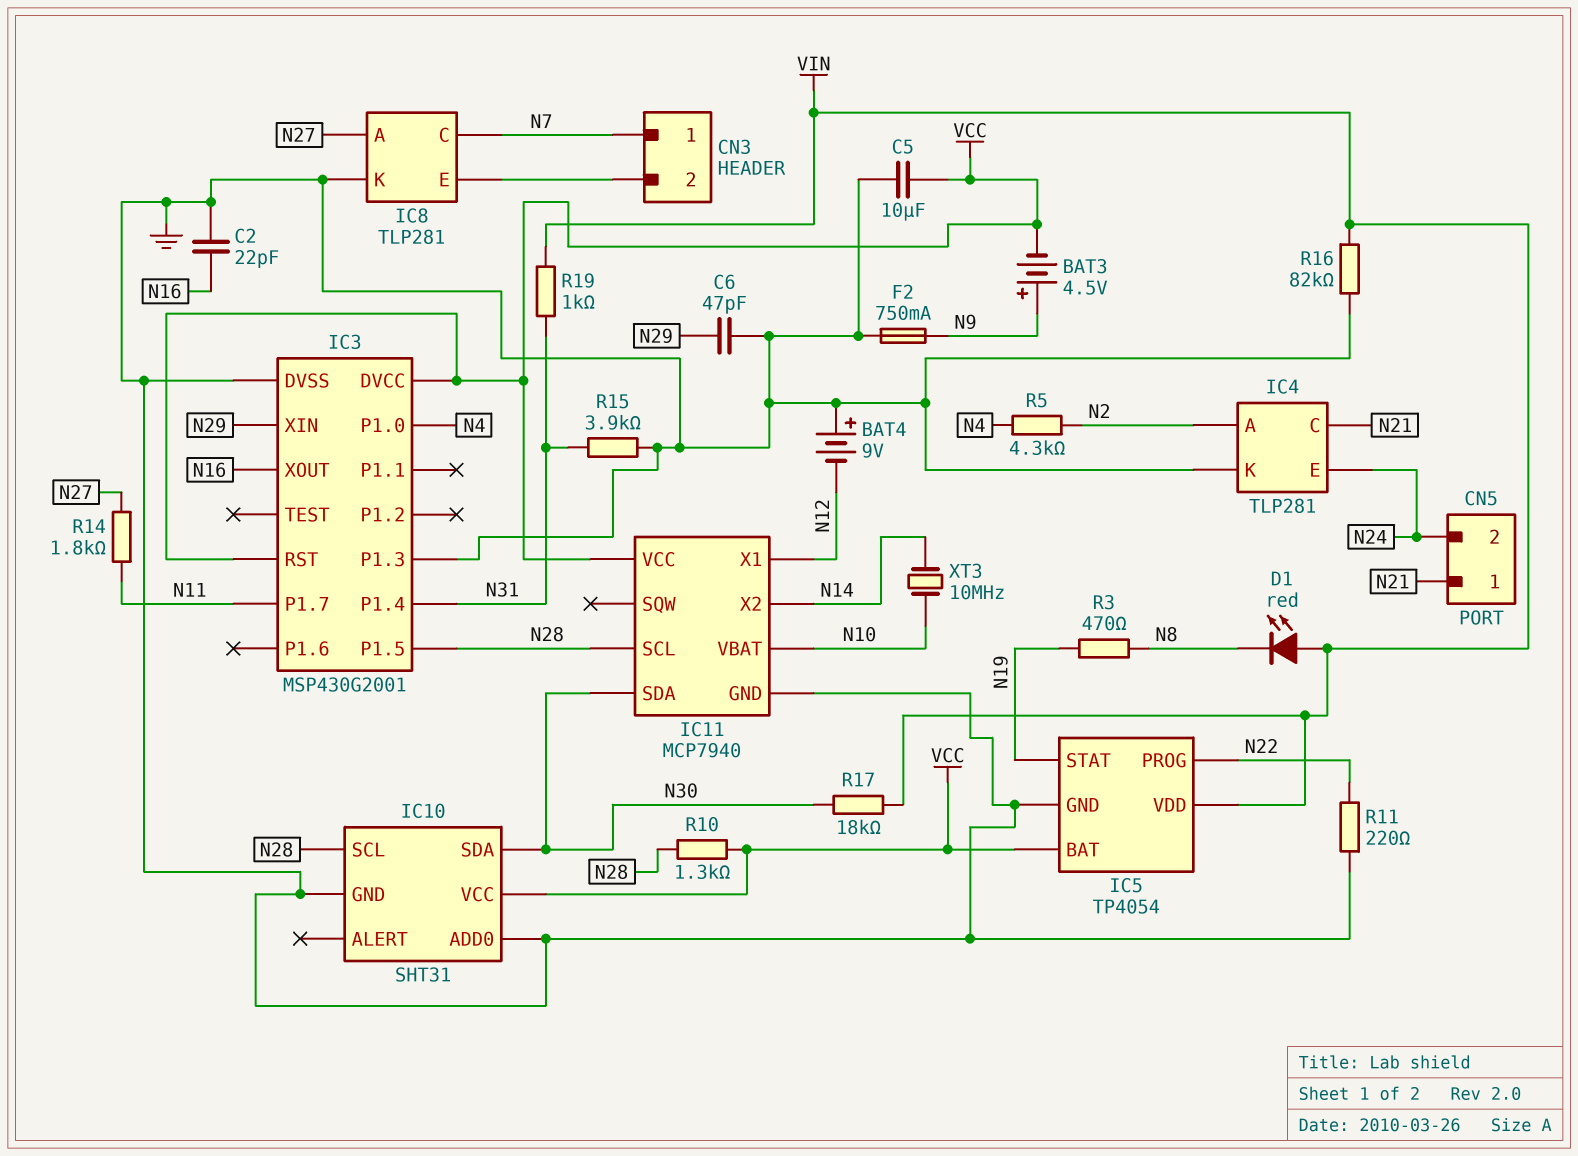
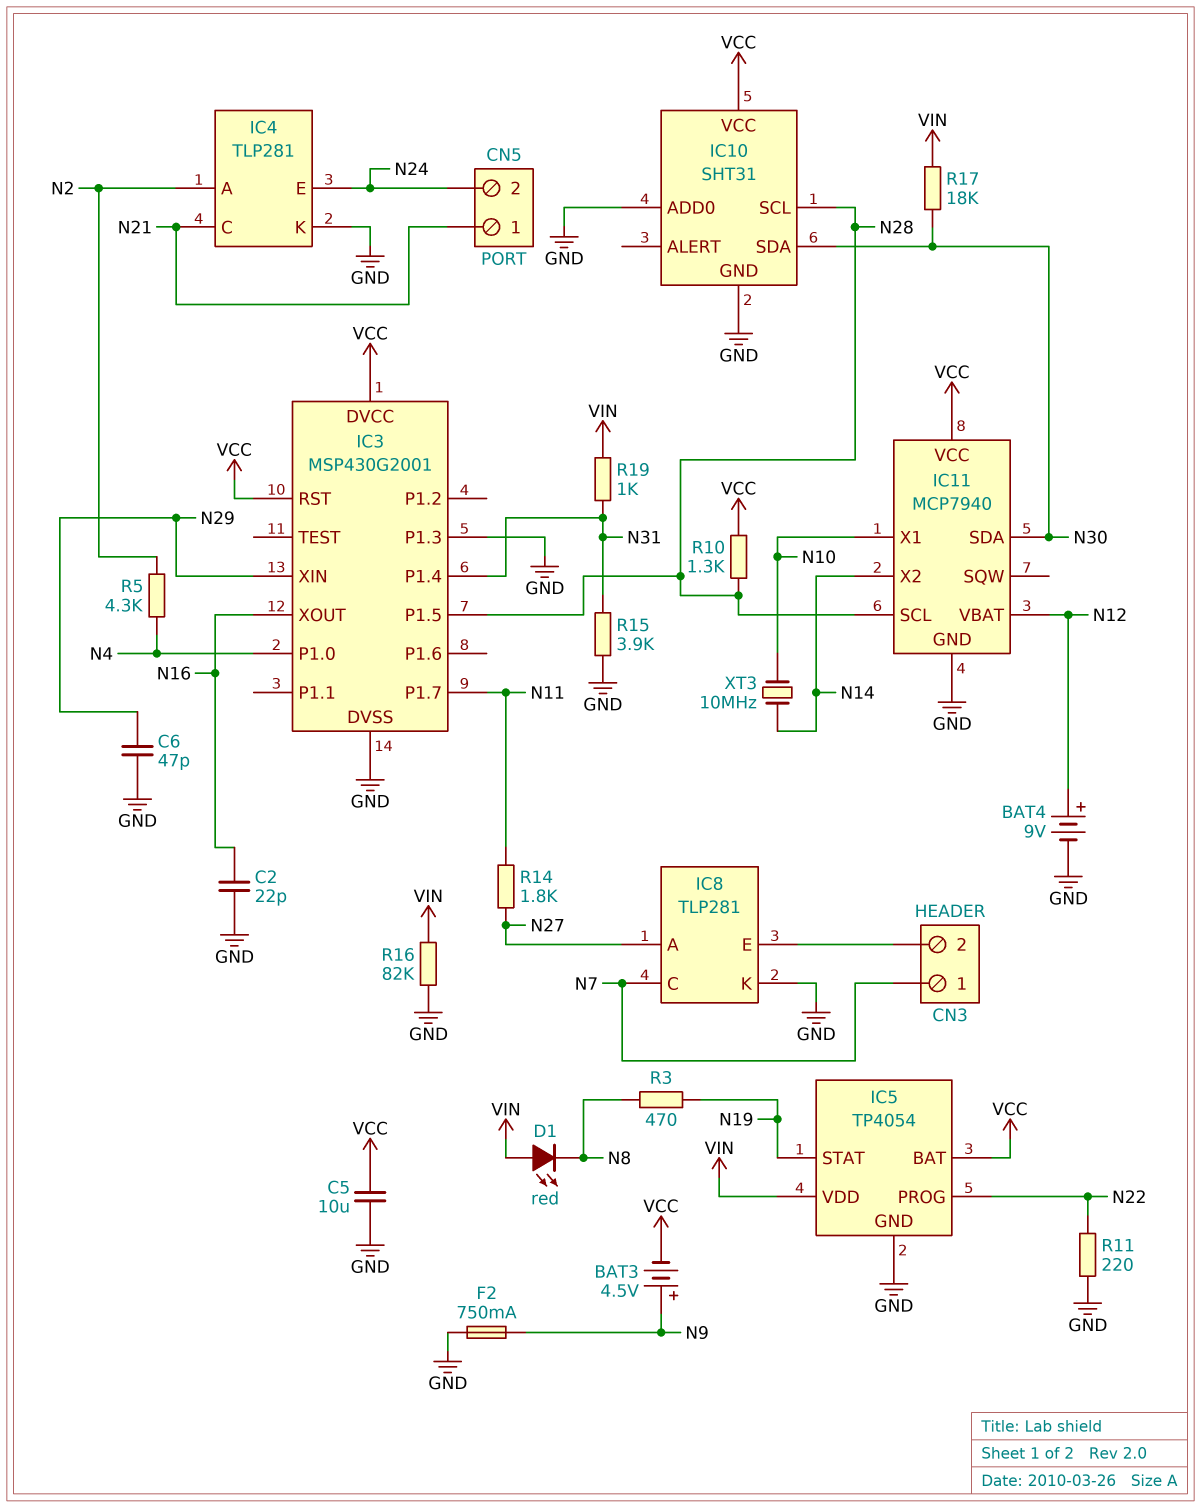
BAT4: 9V (plus GND, minus N12) -> 9V (plus N12, minus GND)
IC11 pin VBAT: N10 -> N12
IC11 pin X1: N12 -> N10

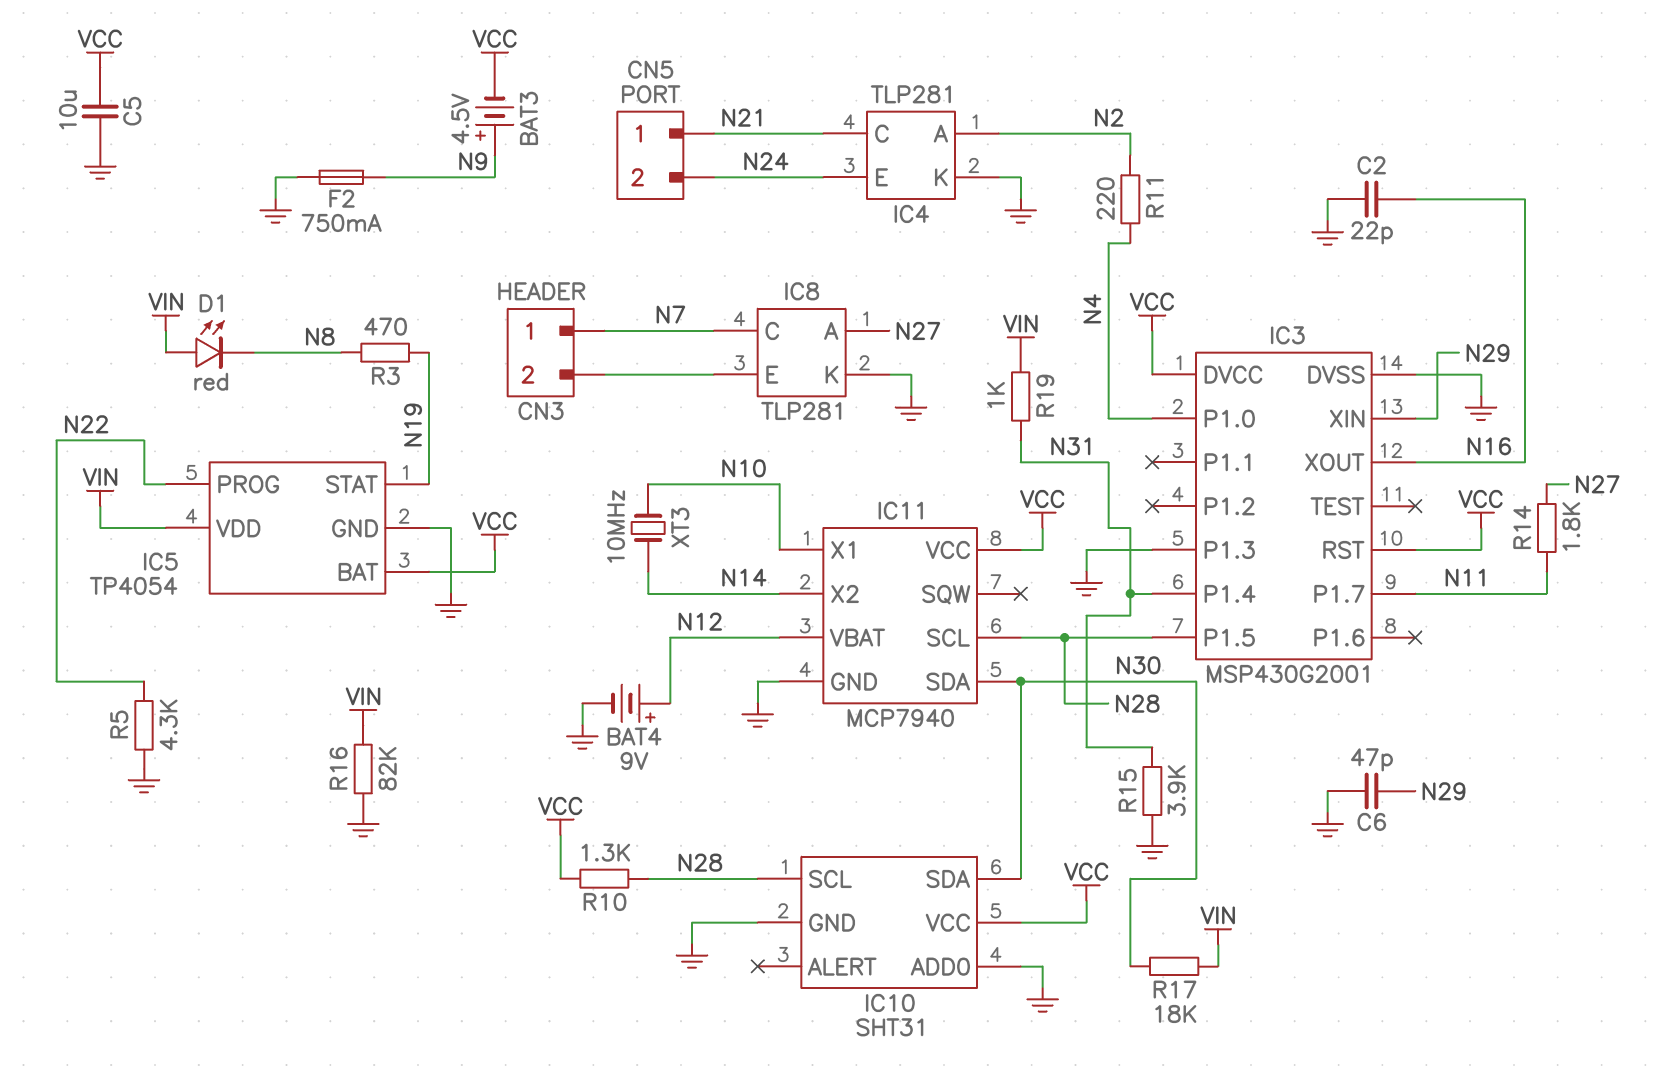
R5: 4.3k (N2, N4) -> 4.3k (GND, N22)
R11: 220 (GND, N22) -> 220 (N2, N4)

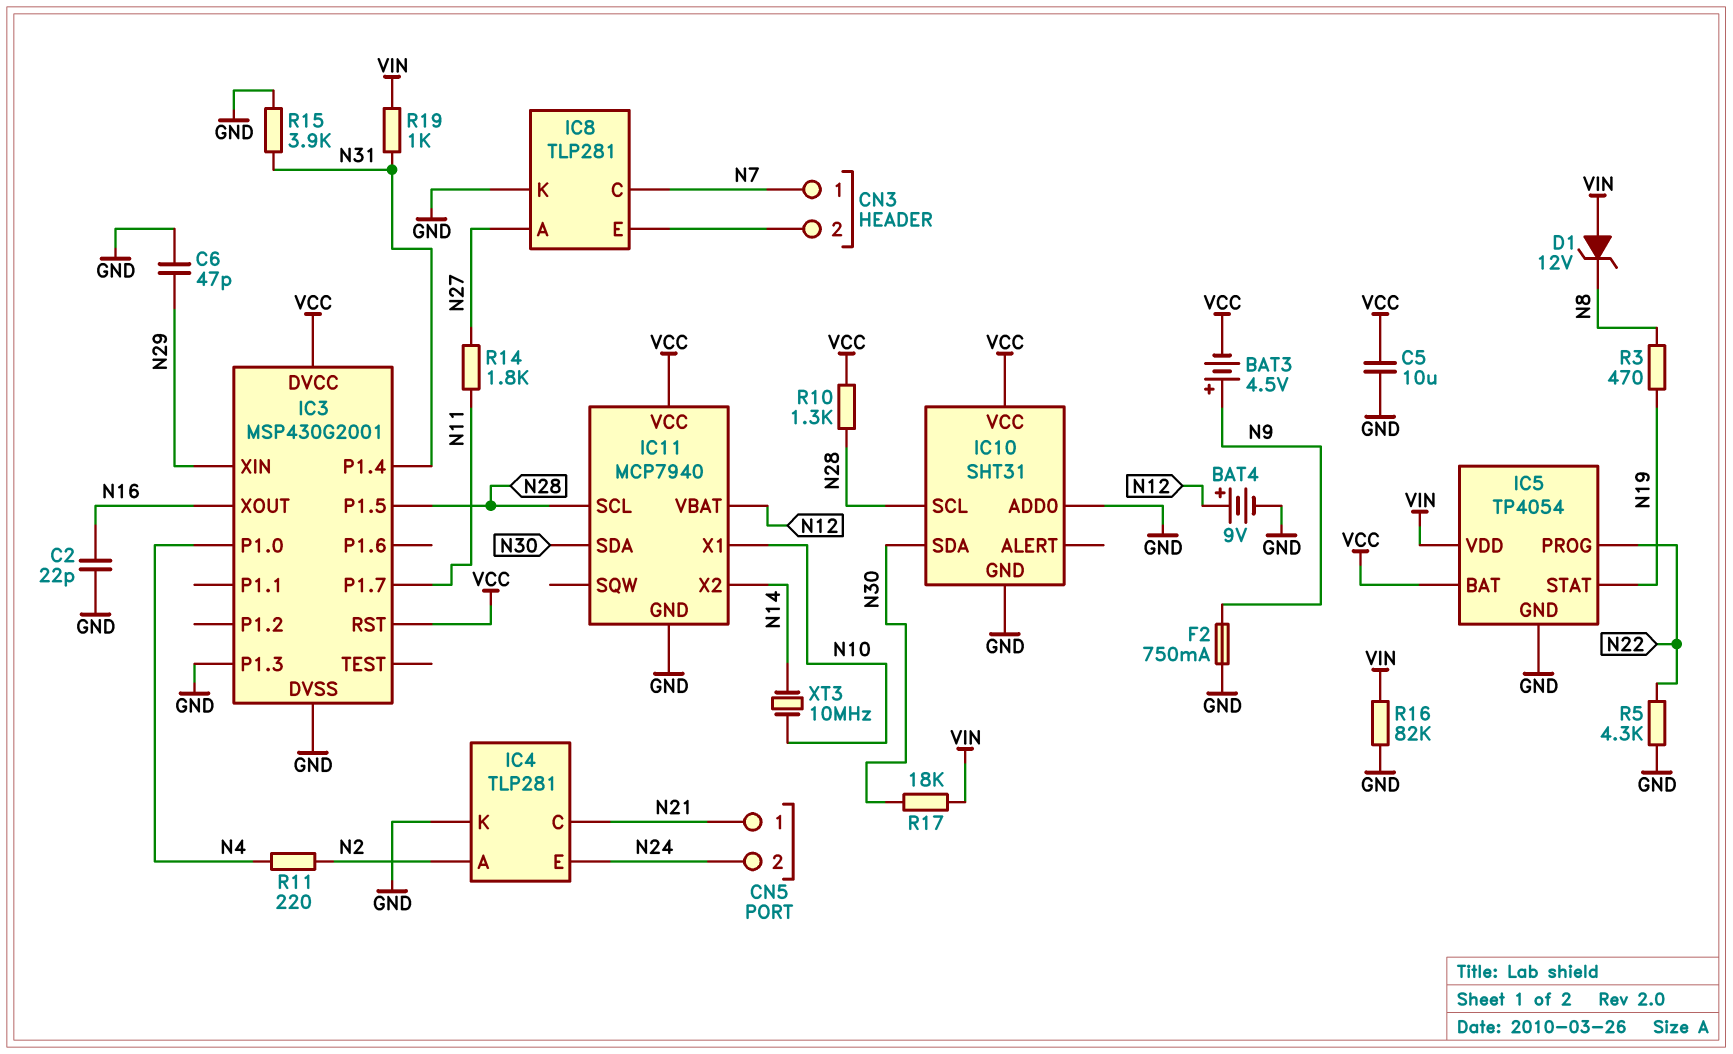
D1: LED red (A VIN, K N8) -> zener 12V (A VIN, K N8)

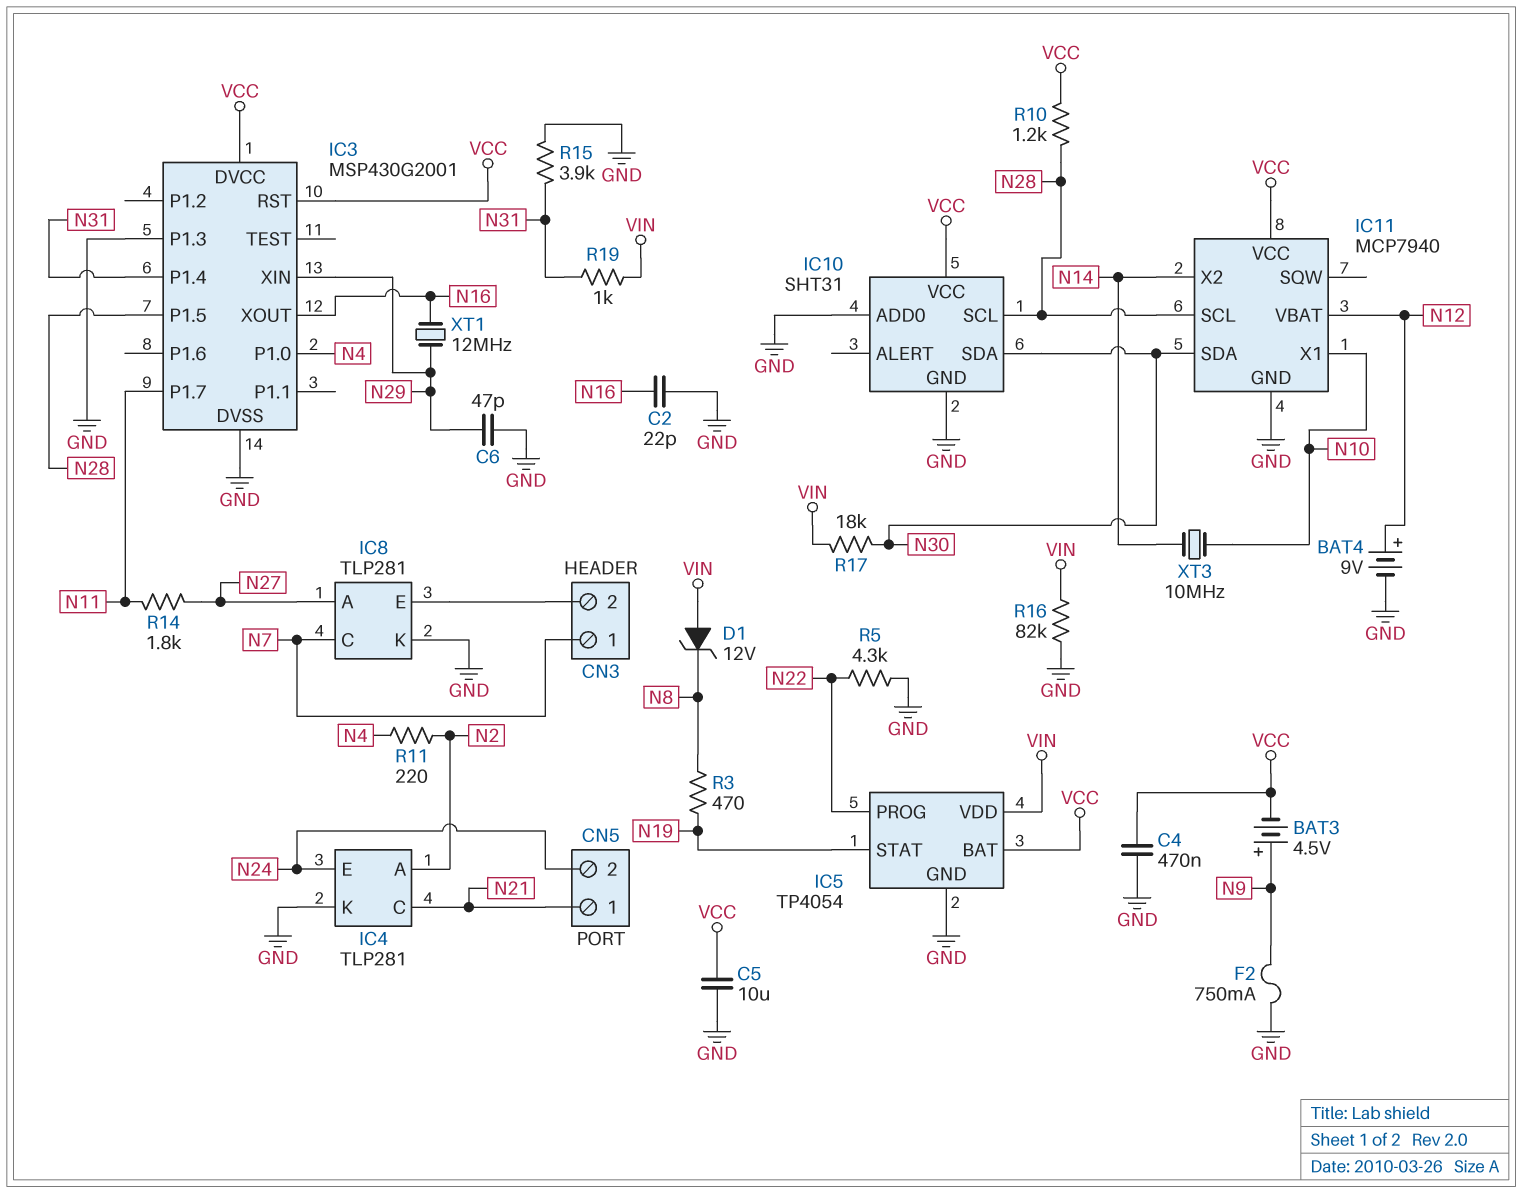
C4: none -> 470nF (GND, VCC)
R10: 1.3k (N28, VCC) -> 1.2k (N28, VCC)
XT1: none -> 12MHz (N16, N29)

